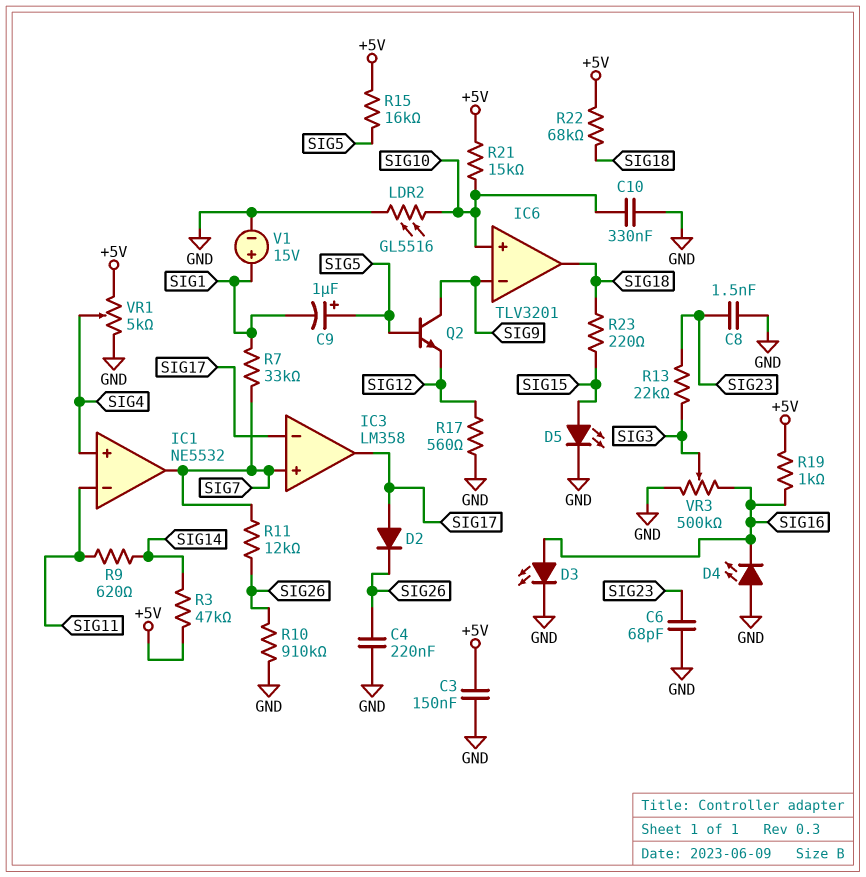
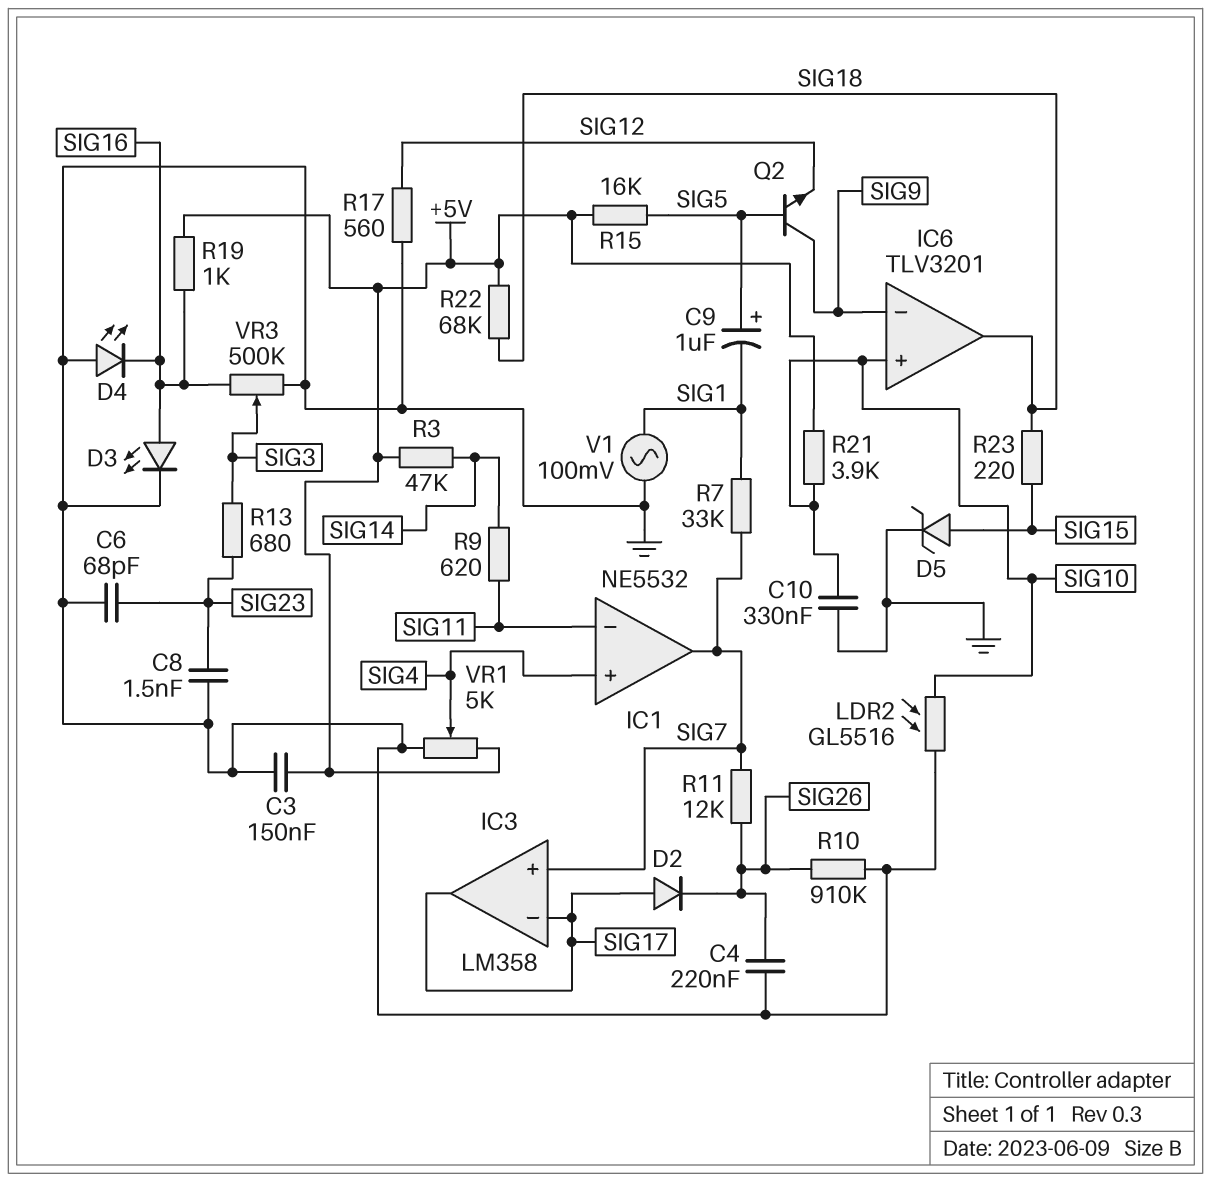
D5: LED (A SIG15, K GND) -> zener (A SIG15, K GND)
R13: 22k (SIG3, SIG23) -> 680 (SIG3, SIG23)
R21: 15k (+5V, SIG10) -> 3.9k (+5V, SIG10)
V1: 15V (plus SIG1, minus GND) -> AC 100mV (GND, SIG1)

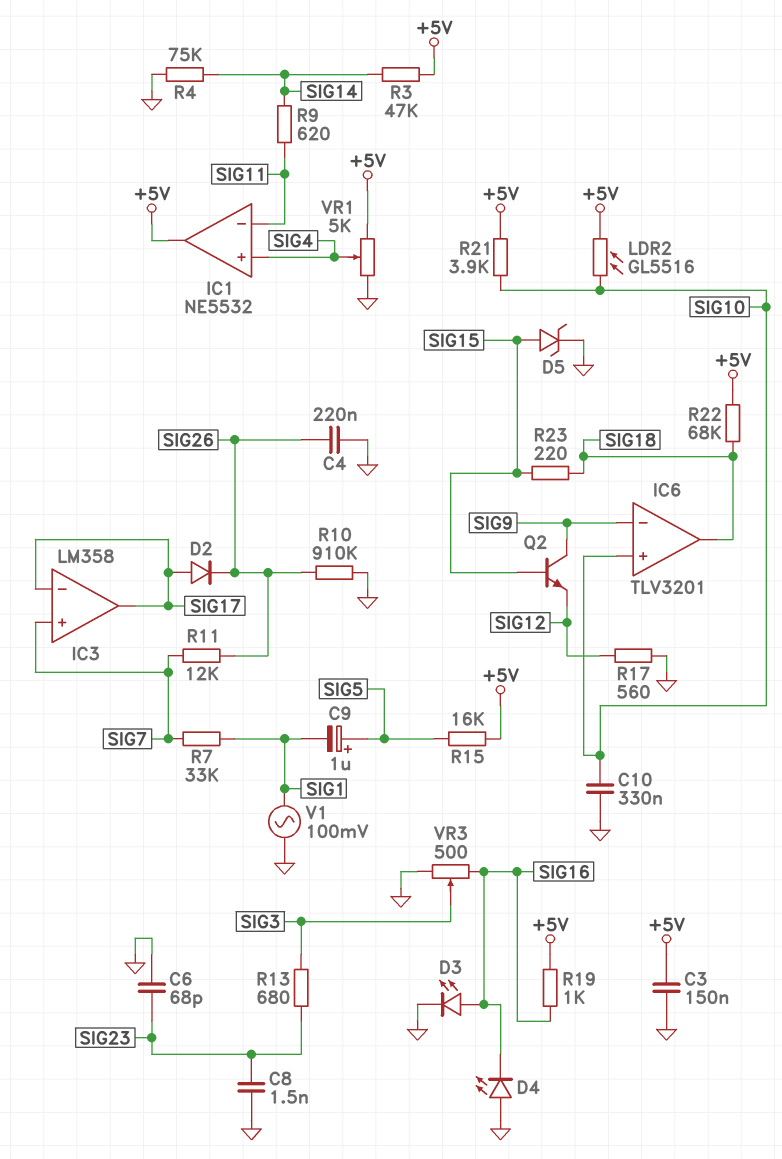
IC1 pin out: SIG7 -> +5V
LDR2: GL5516 (GND, SIG10) -> GL5516 (+5V, SIG10)
Q2: NPN (B SIG5, C SIG9, E SIG12) -> NPN (B SIG15, C SIG9, E SIG12)
R4: none -> 75k (GND, SIG14)
VR3: 500k (GND, SIG16, wiper SIG3) -> 500 (GND, SIG16, wiper SIG3)

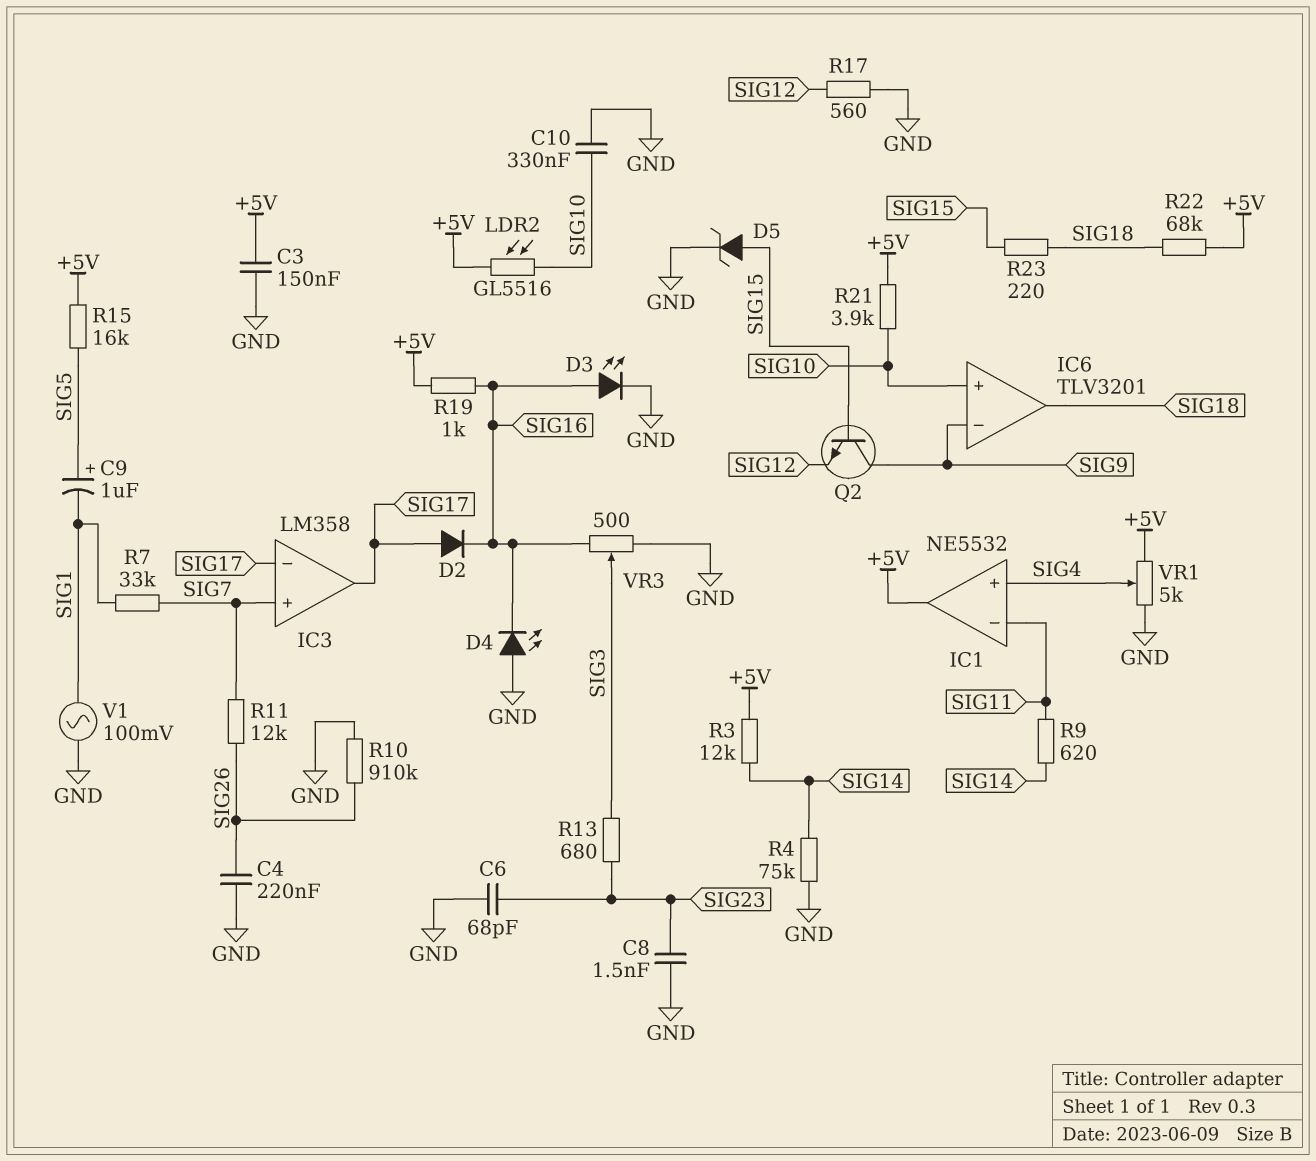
D2: diode (A SIG17, K SIG26) -> diode (A SIG17, K SIG16)
R3: 47k (+5V, SIG14) -> 12k (+5V, SIG14)

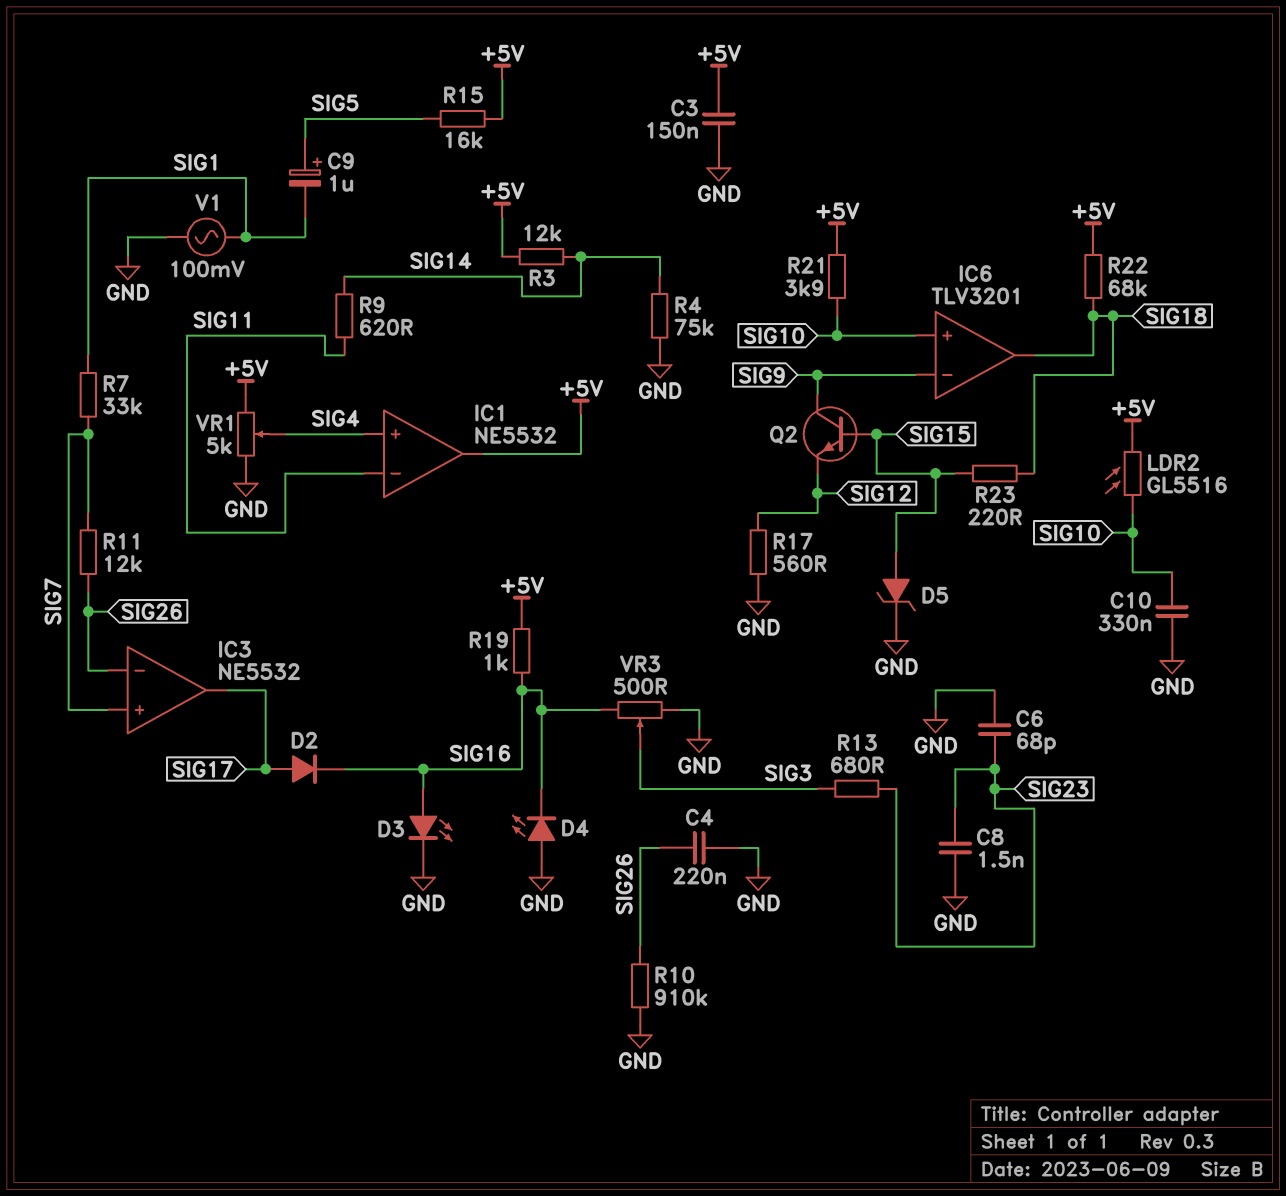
IC3: LM358 -> NE5532
IC3 pin in-: SIG17 -> SIG26

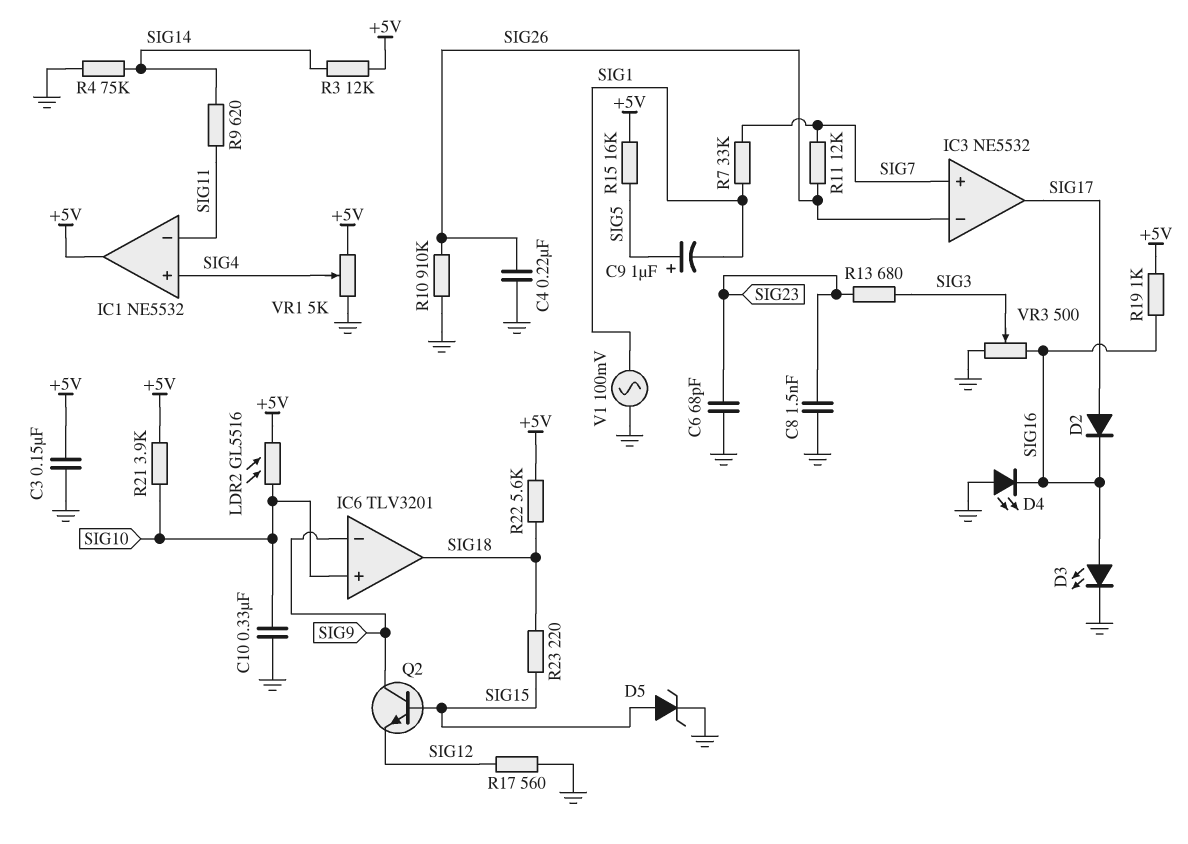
R22: 68k (+5V, SIG18) -> 5.6k (+5V, SIG18)

